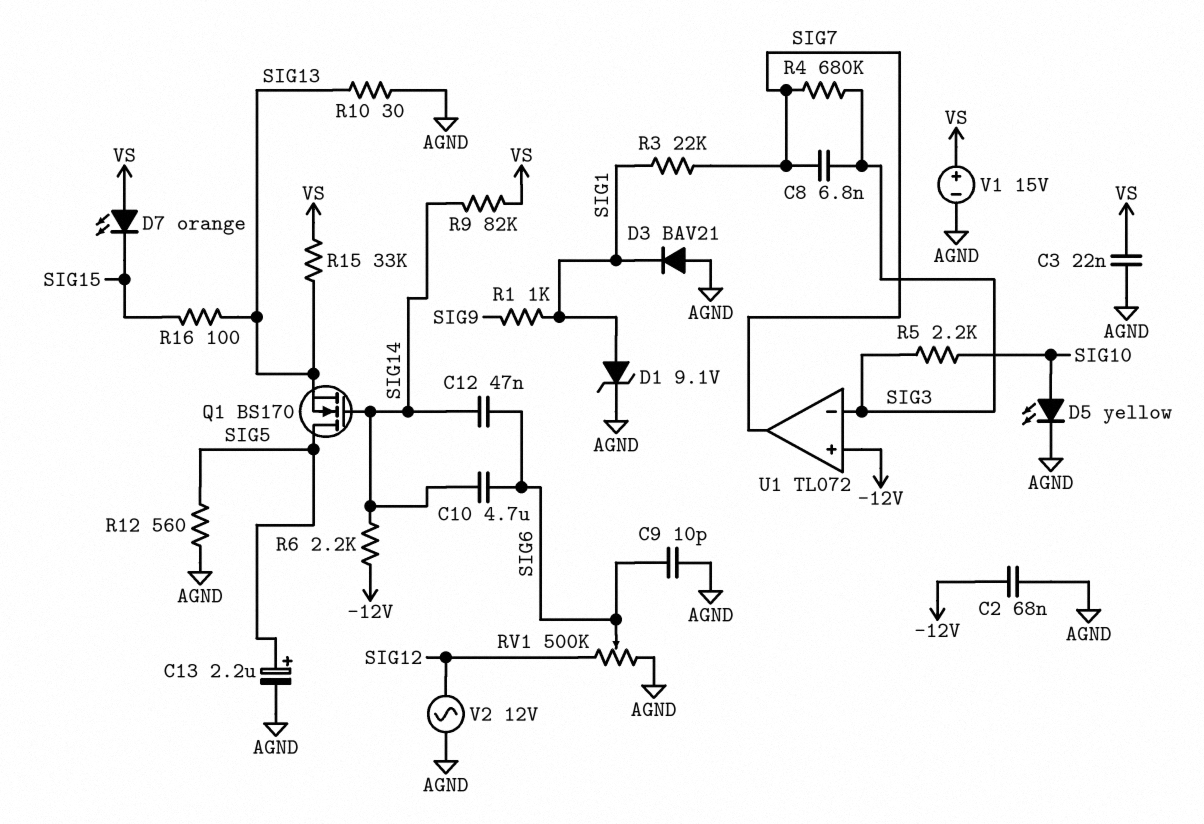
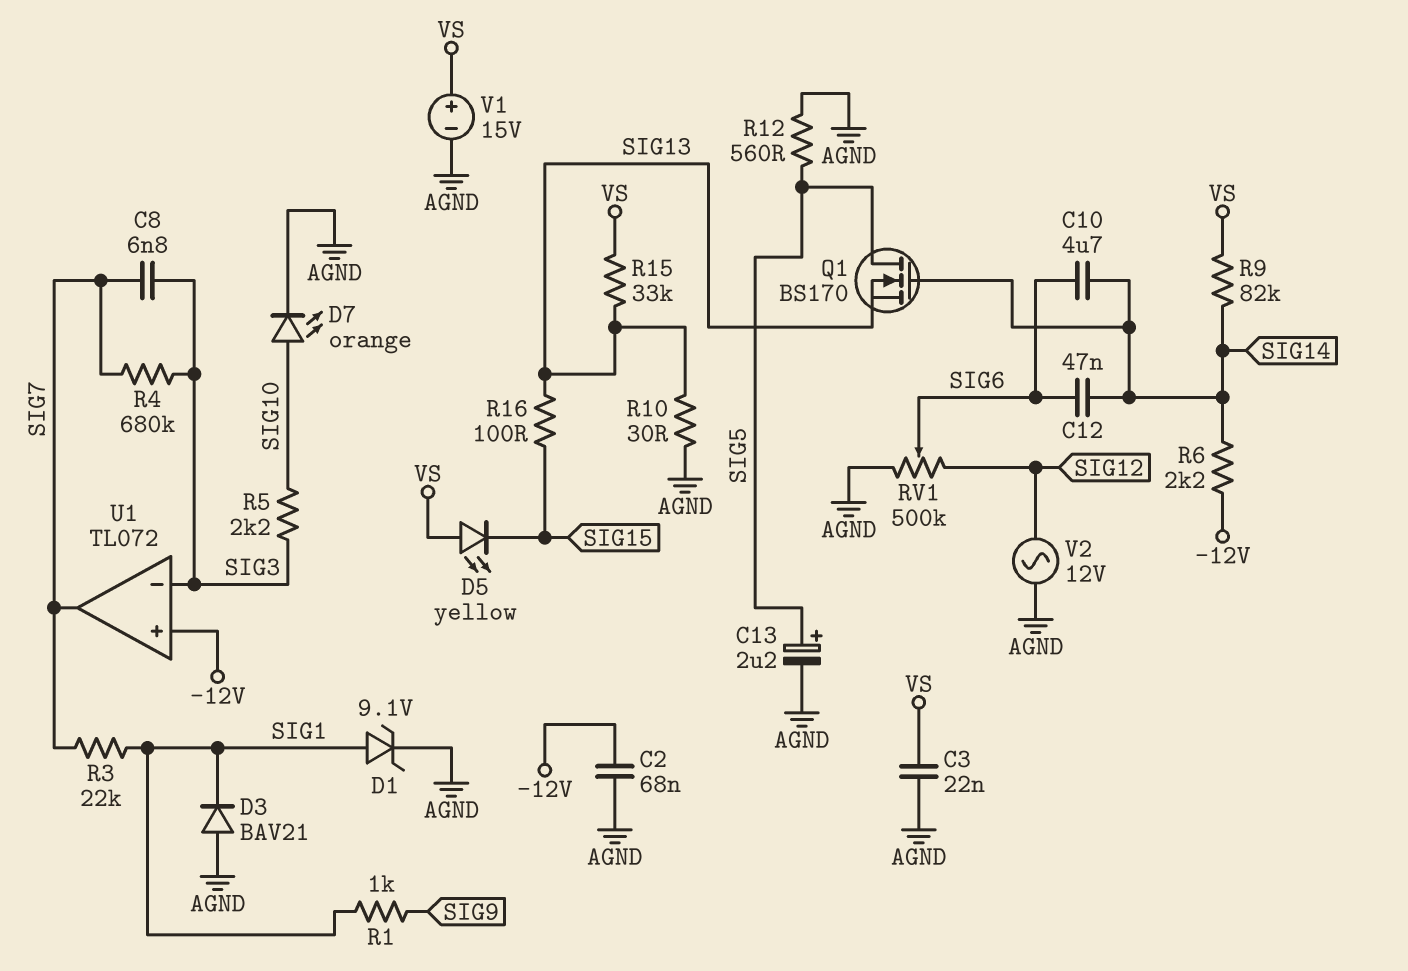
C9: 10pF (AGND, SIG6) -> none
D5: LED yellow (A SIG10, K AGND) -> LED yellow (A VS, K SIG15)
D7: LED orange (A VS, K SIG15) -> LED orange (A SIG10, K AGND)

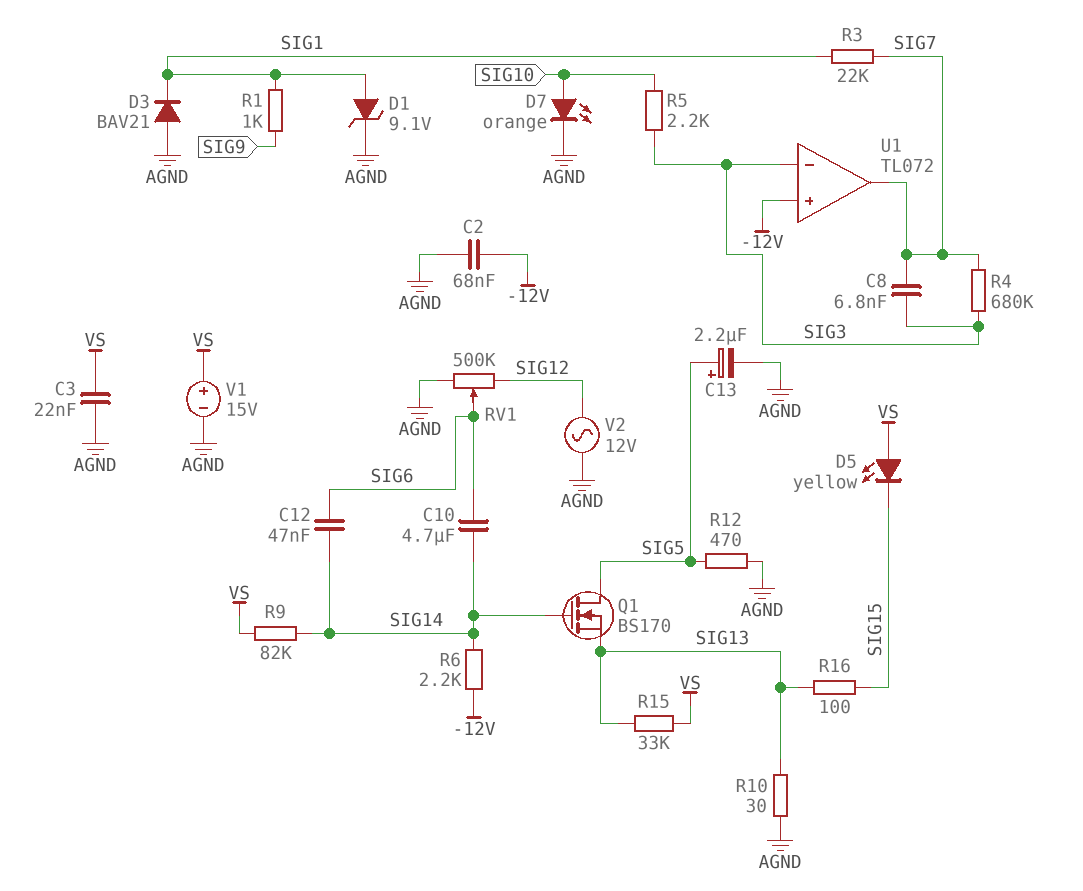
R12: 560 (AGND, SIG5) -> 470 (AGND, SIG5)

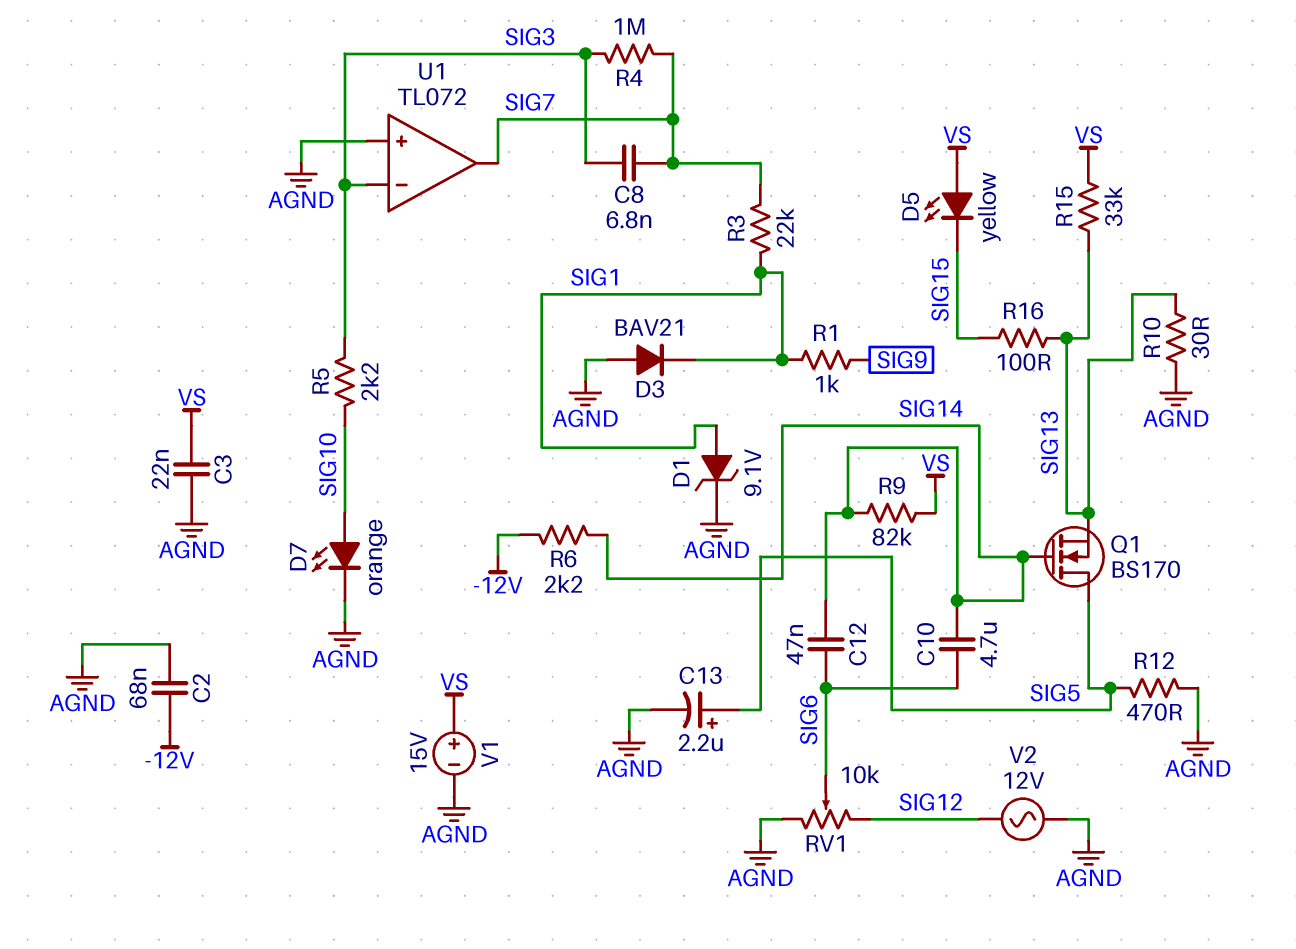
R4: 680k (SIG3, SIG7) -> 1M (SIG3, SIG7)
RV1: 500k (AGND, SIG12, wiper SIG6) -> 10k (AGND, SIG12, wiper SIG6)
U1 pin in+: -12V -> AGND

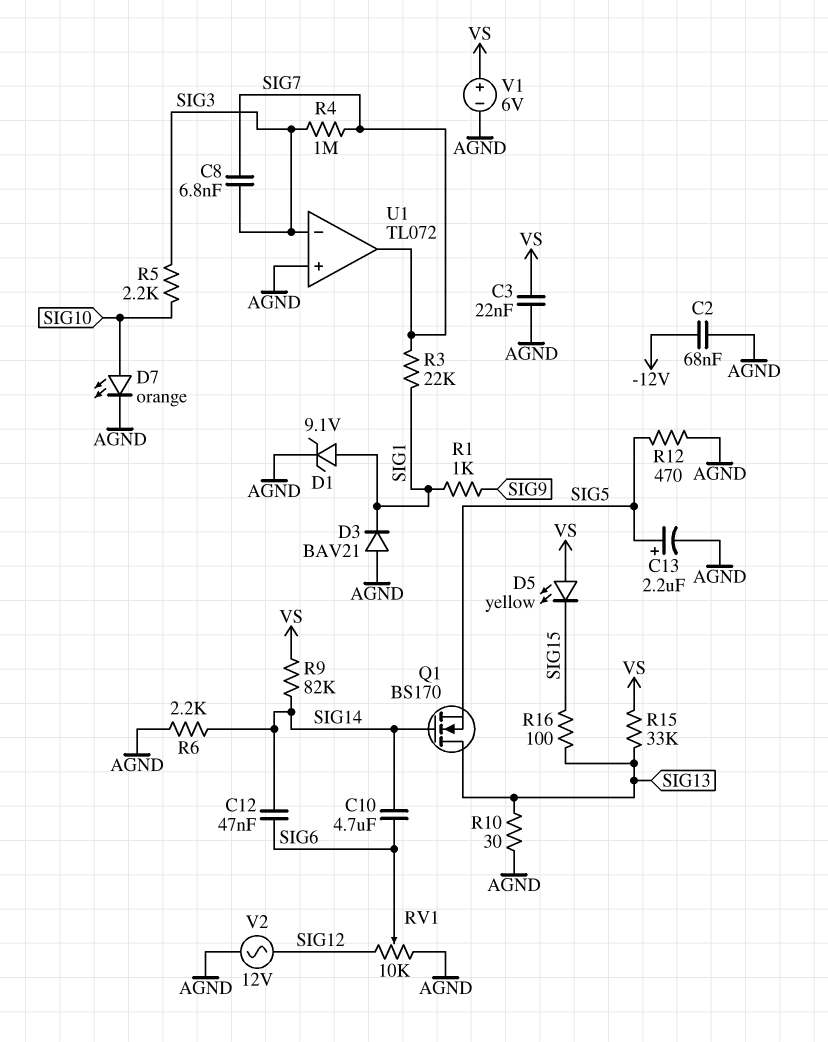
Q1: NMOS BS170 (G SIG14, D SIG5, S SIG13) -> NMOS BS170 (G SIG14, D SIG13, S SIG5)
R6: 2.2k (-12V, SIG14) -> 2.2k (AGND, SIG14)
V1: 15V (plus VS, minus AGND) -> 6V (plus VS, minus AGND)

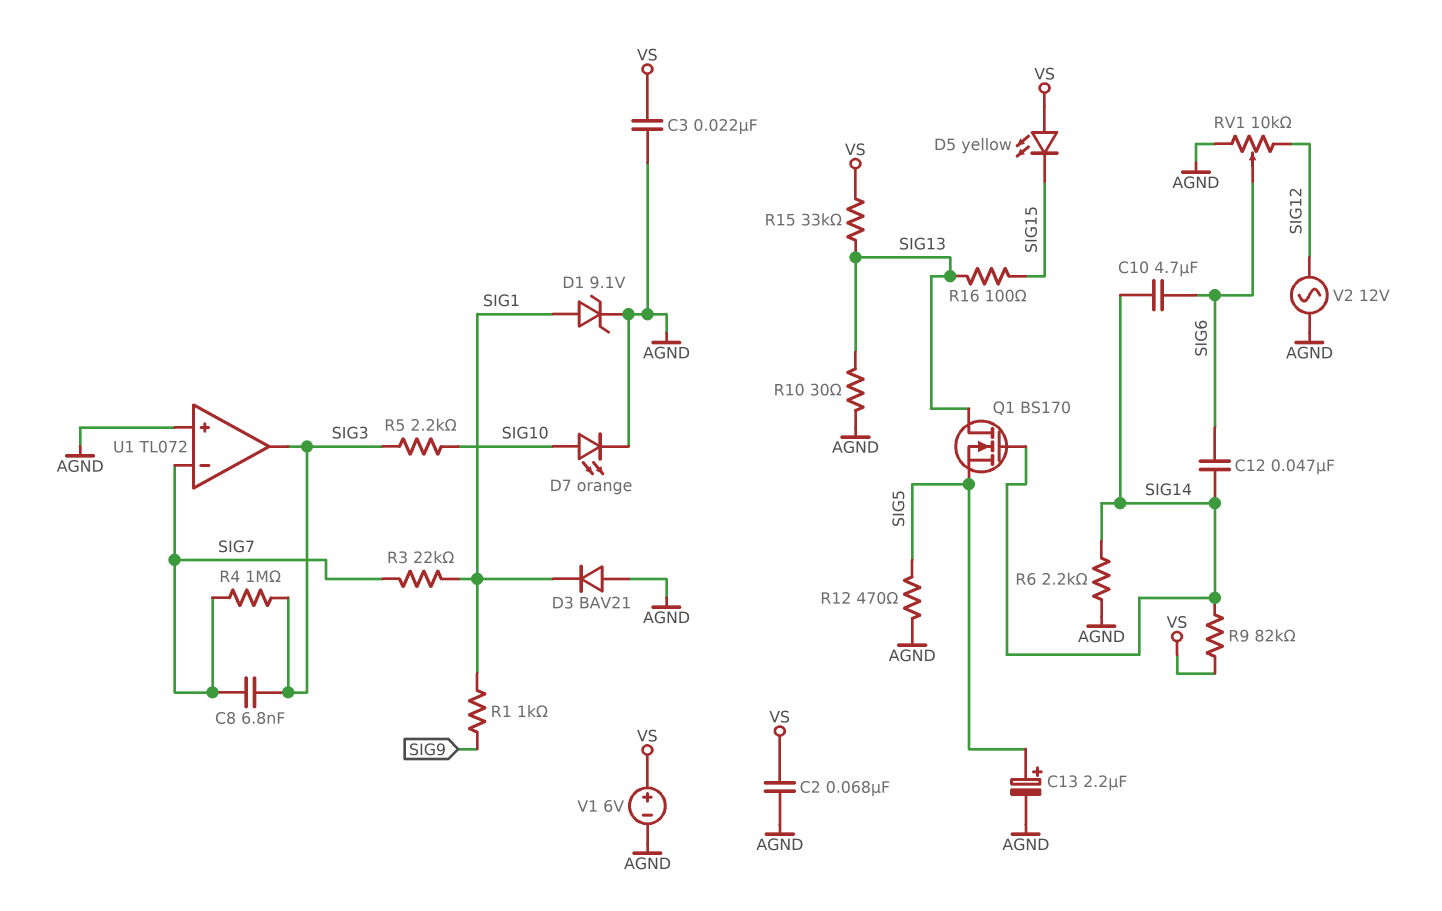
C2: 68nF (-12V, AGND) -> 68nF (AGND, VS)
U1 pin in-: SIG3 -> SIG7
U1 pin out: SIG7 -> SIG3

